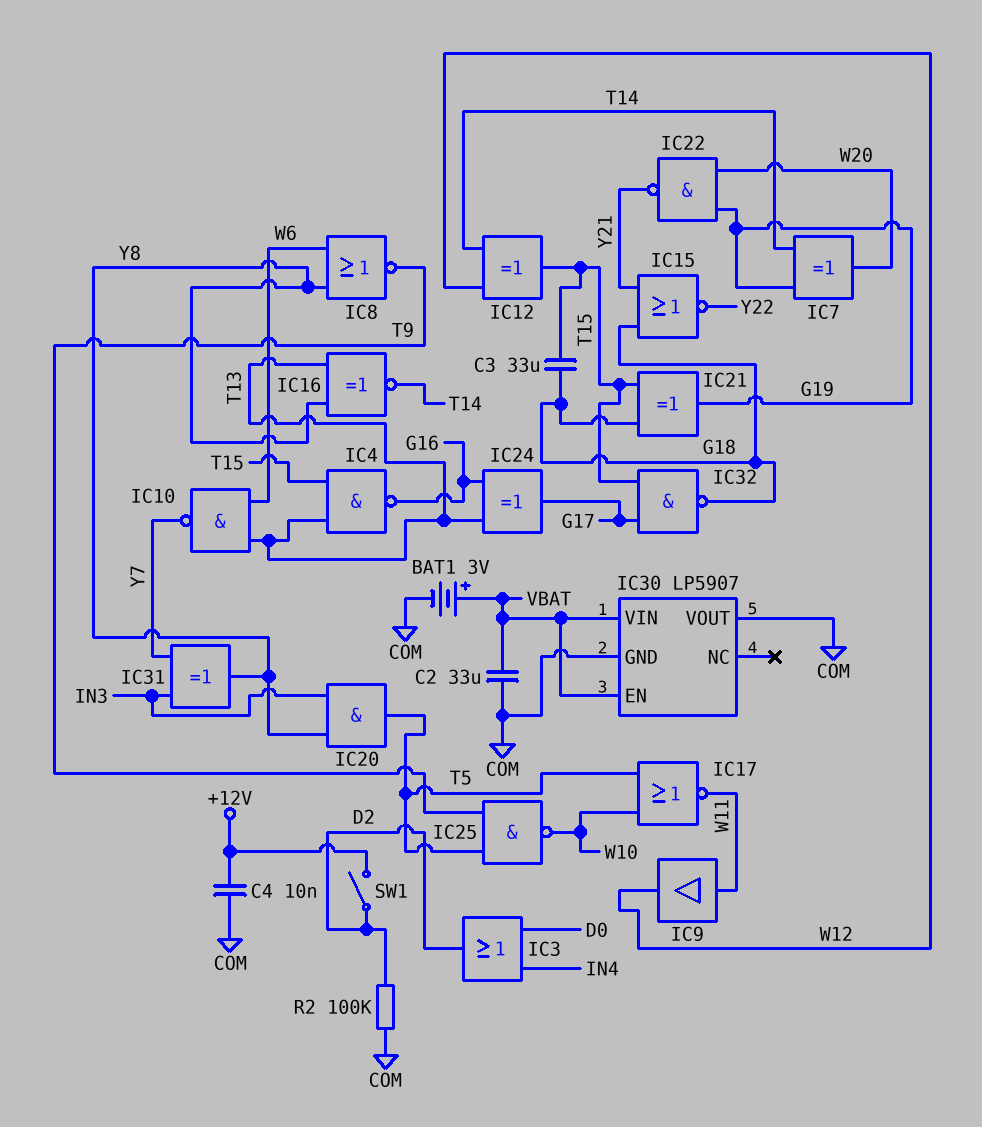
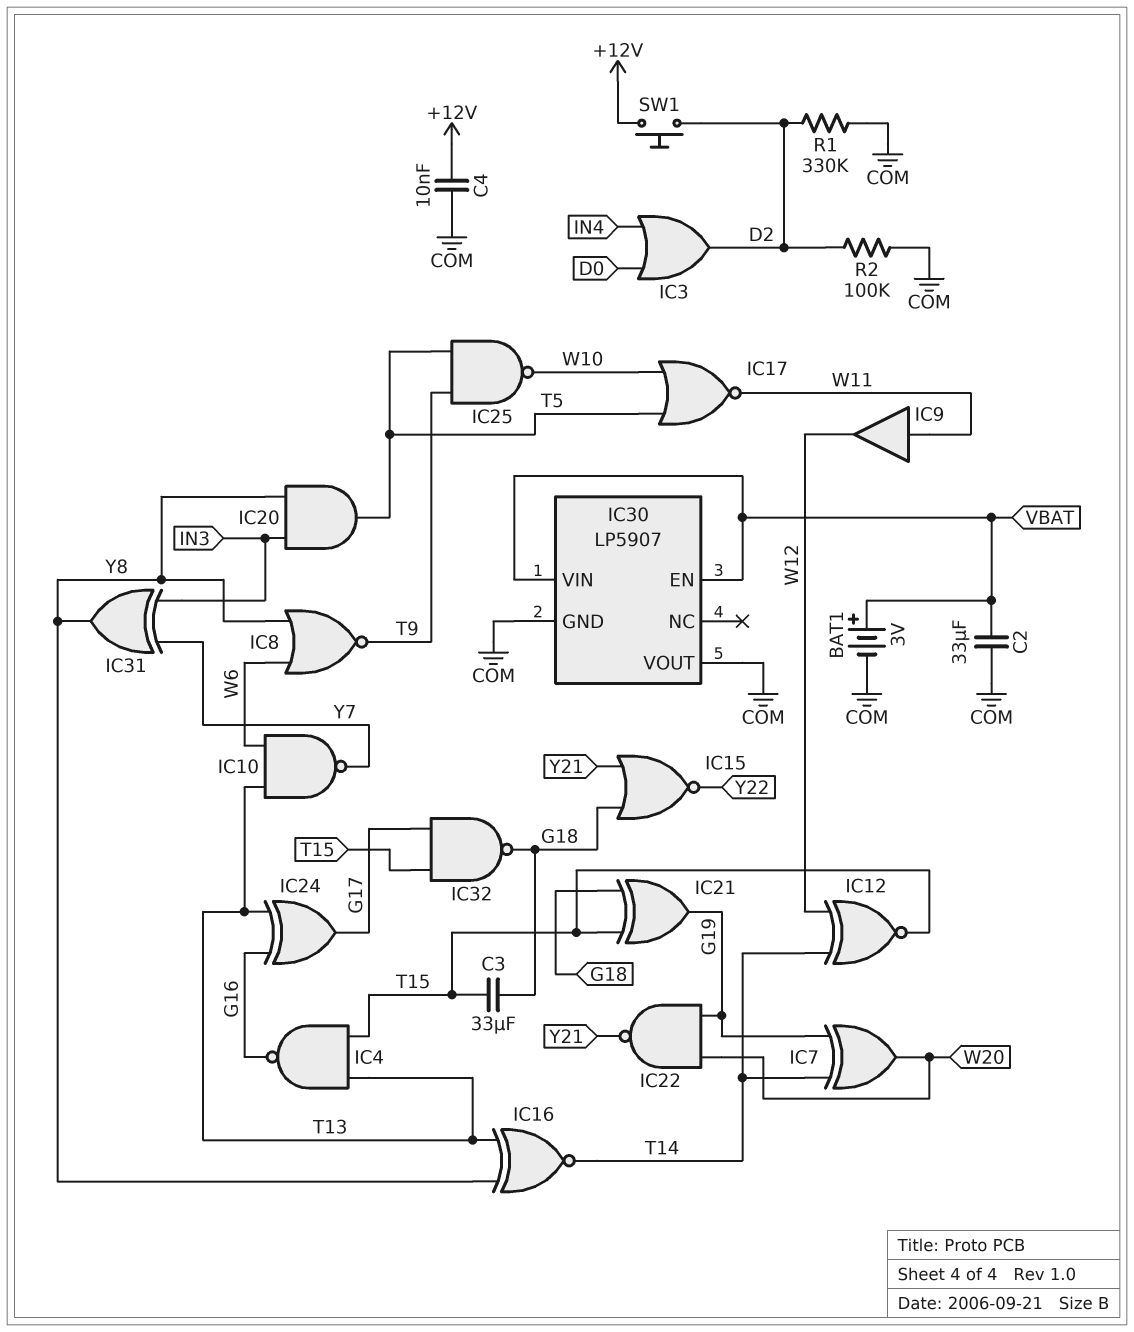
IC12: XOR (in T14, in W12, out T15) -> XNOR (in T14, in W12, out T15)
R1: none -> 330k (COM, D2)
SW1: switch (+12V, D2) -> button (+12V, D2)

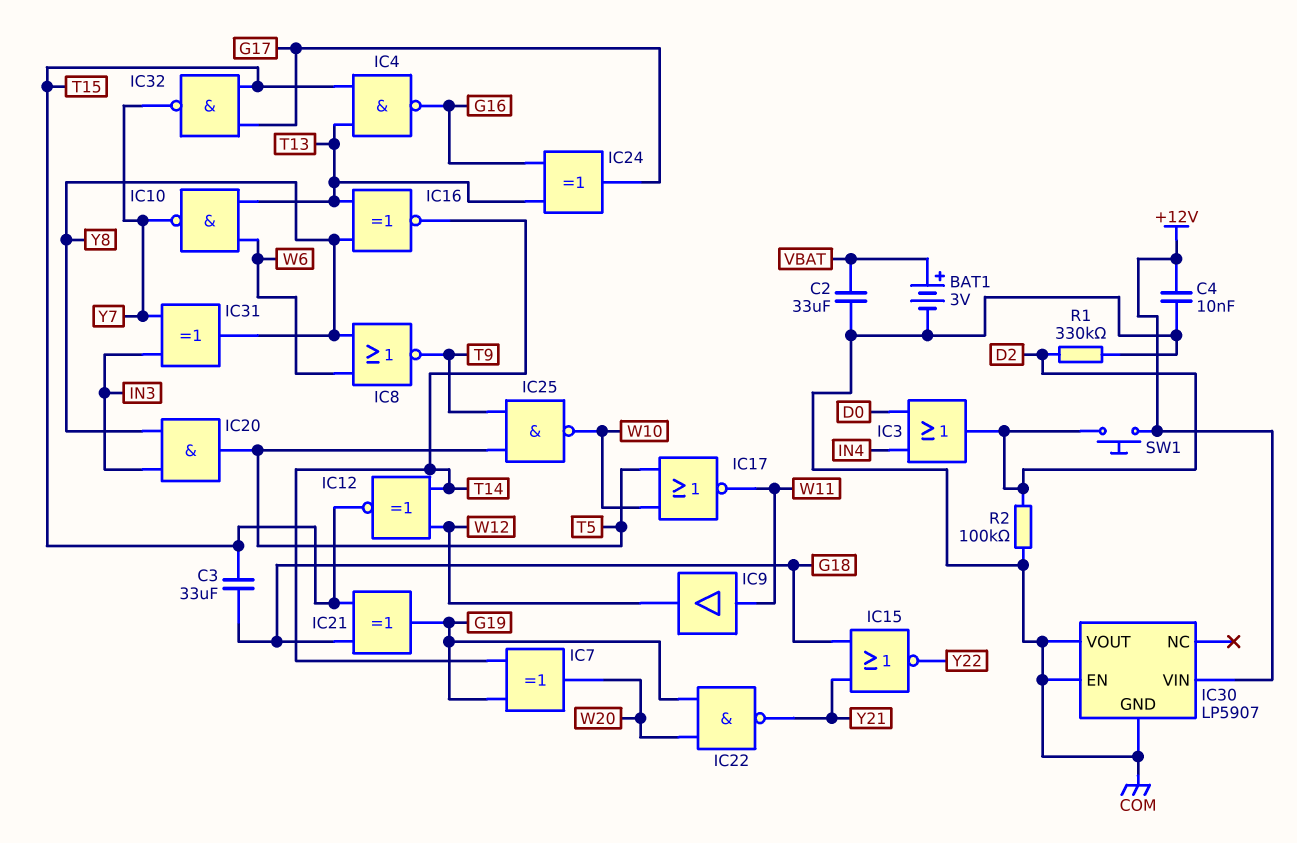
IC30 pin EN: VBAT -> COM
IC30 pin VIN: VBAT -> +12V
IC32: NAND (in G17, in T15, out G18) -> NAND (in G17, in T15, out Y7)

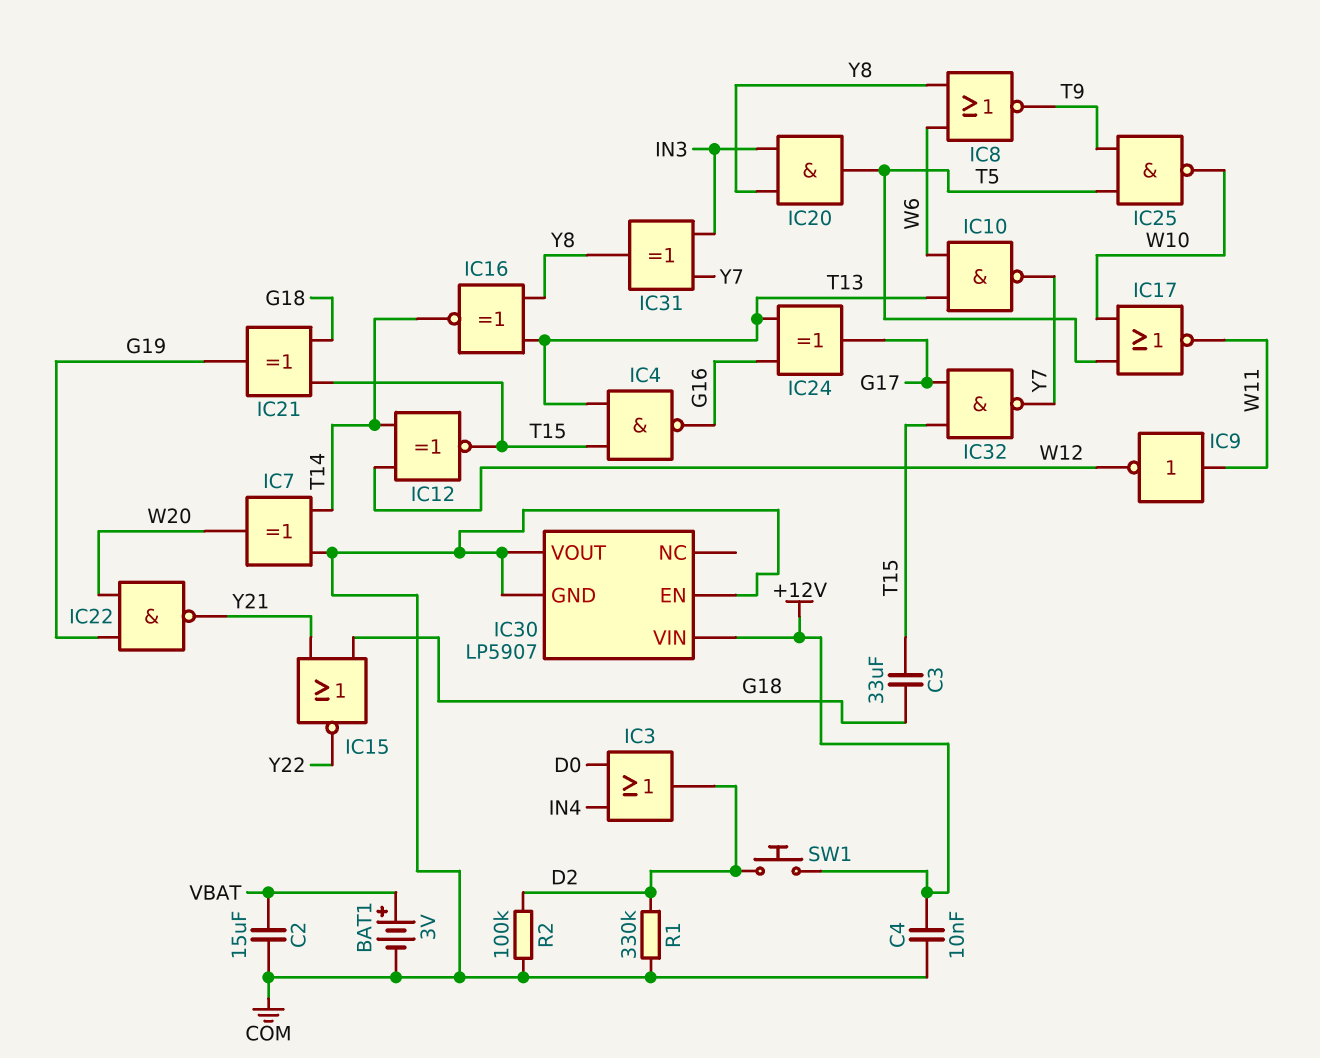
C2: 33uF (COM, VBAT) -> 15uF (COM, VBAT)
IC7: XOR (in G19, in T14, out W20) -> XOR (in COM, in T14, out W20)
IC9: buffer (in W11, out W12) -> NOT (in W11, out W12)

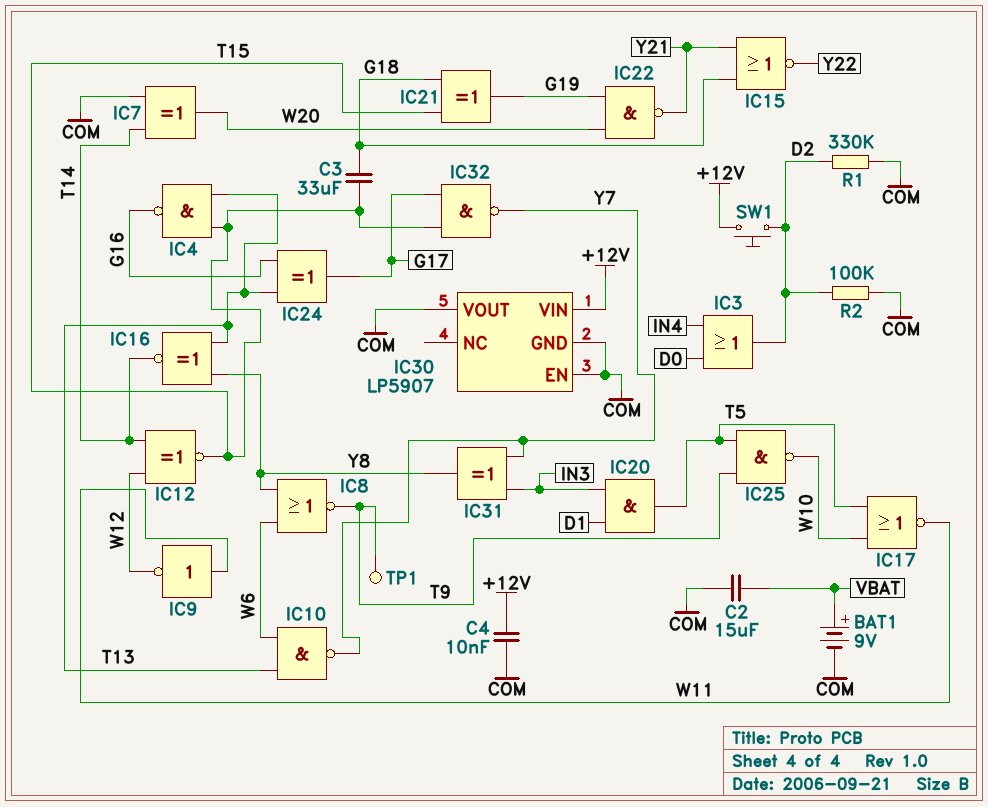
BAT1: 3V (plus VBAT, minus COM) -> 9V (plus VBAT, minus COM)
IC20: AND (in IN3, in Y8, out T5) -> AND (in D1, in IN3, out T5)
TP1: none -> test point (T9)

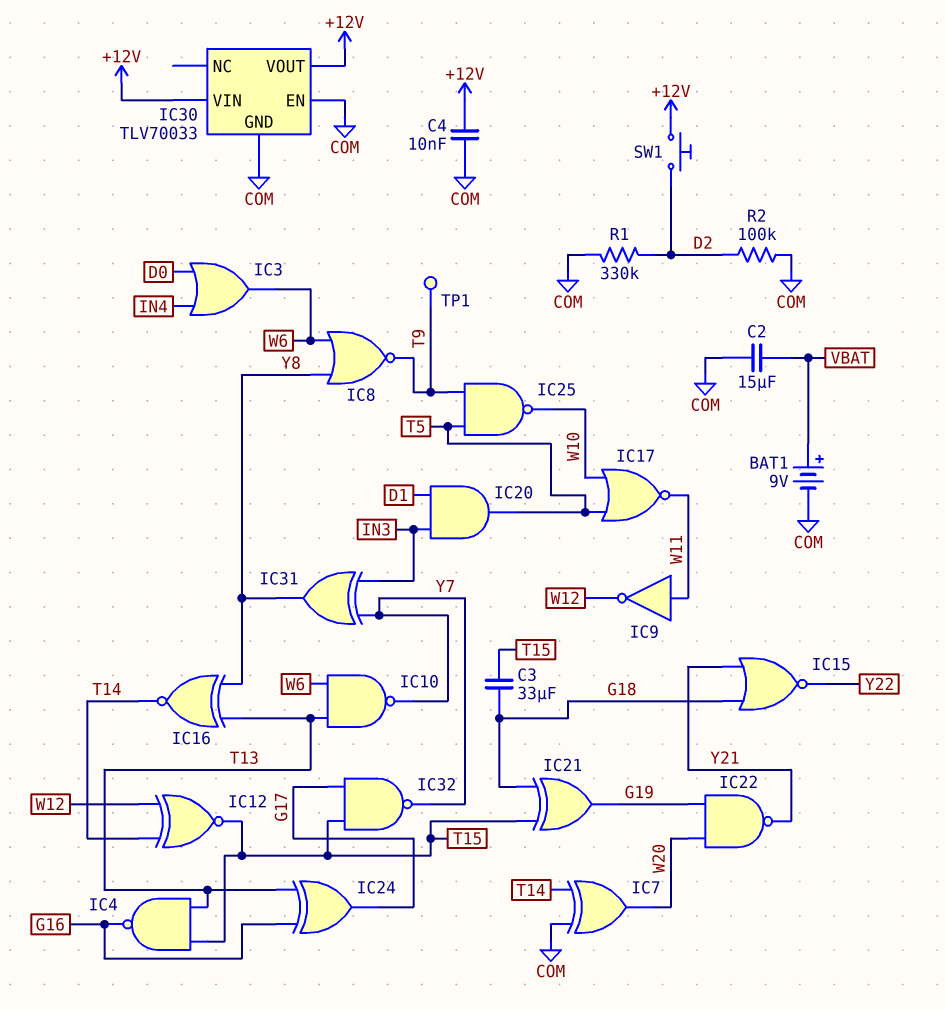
IC3: OR (in D0, in IN4, out D2) -> OR (in D0, in IN4, out W6)
IC30: LP5907 -> TLV70033
IC30 pin VOUT: COM -> +12V

